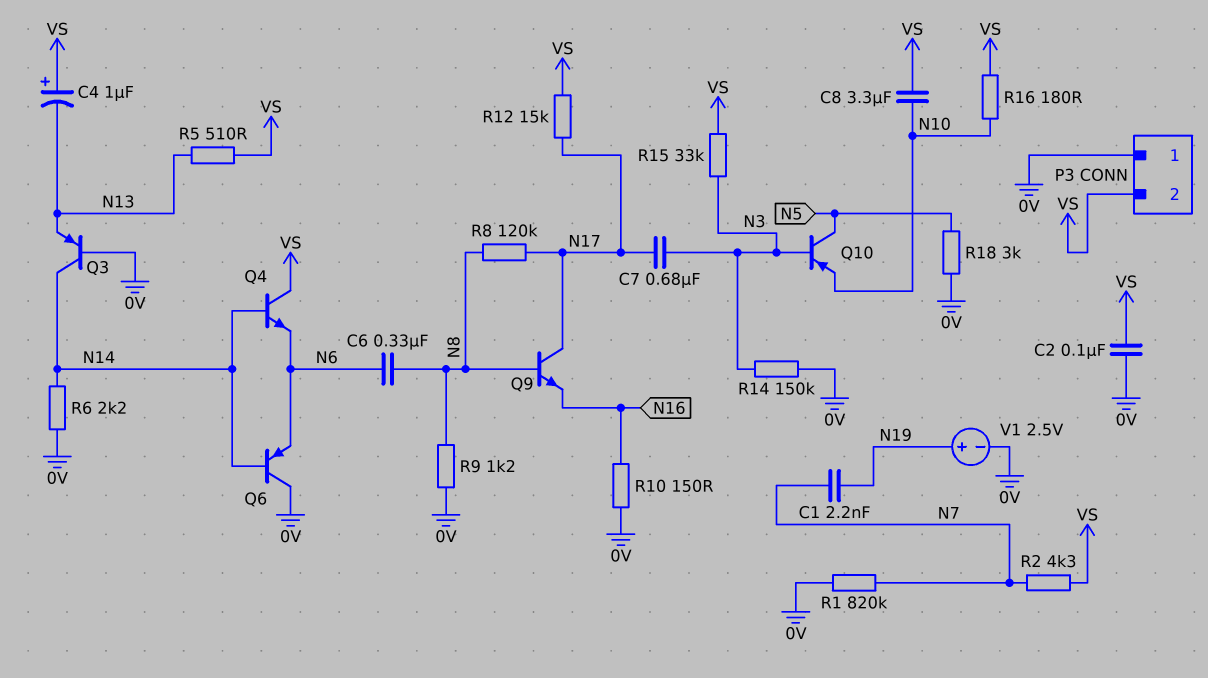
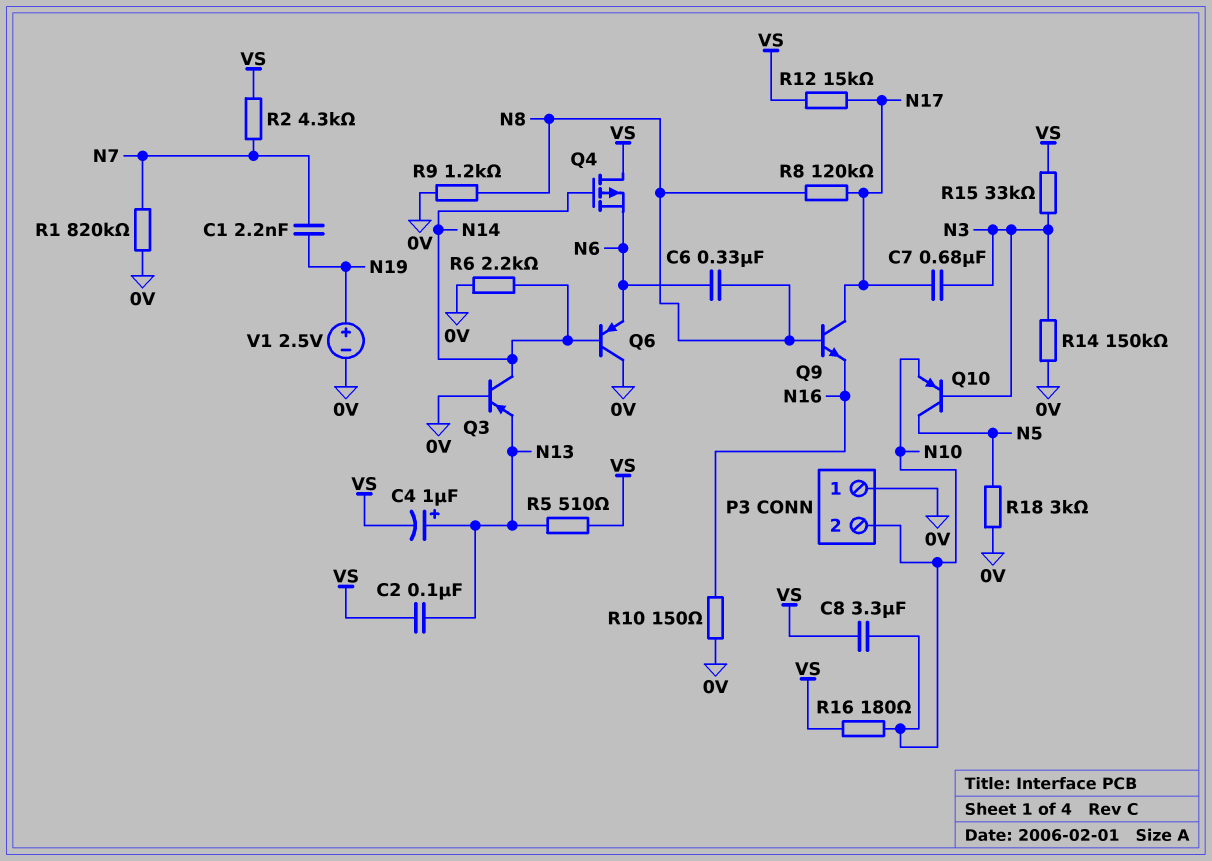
C2: 100nF (0V, VS) -> 100nF (N13, VS)
C4: 1uF (plus VS, minus N13) -> 1uF (plus N13, minus VS)
P3 pin 2: VS -> N10
Q4: NPN (B N14, C VS, E N6) -> PMOS (G N14, D VS, S N6)

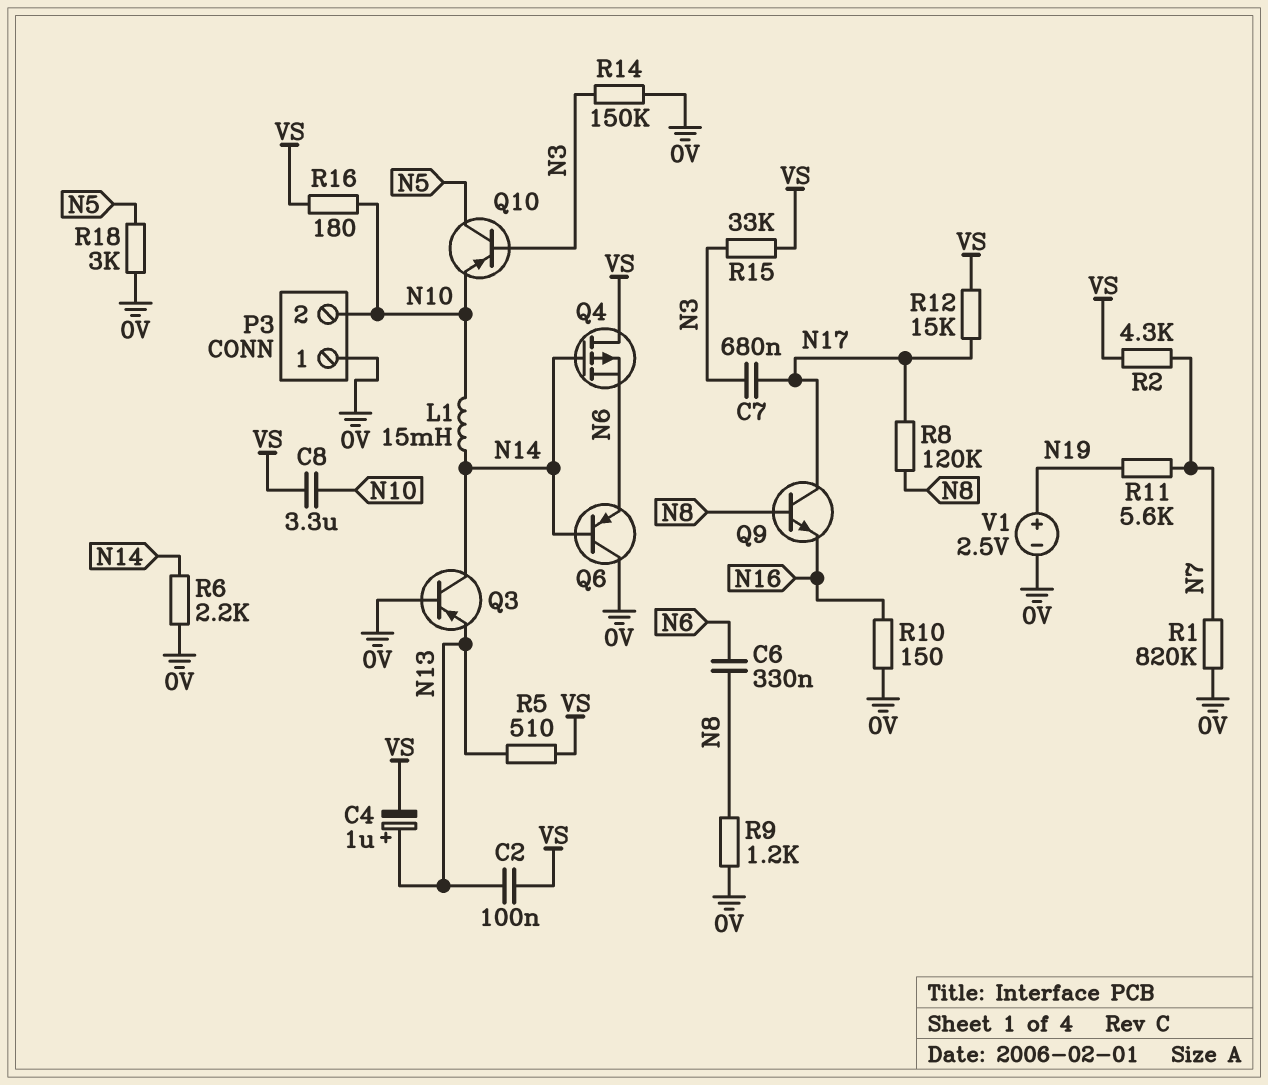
C1: 2.2nF (N7, N19) -> none
L1: none -> 15mH (N10, N14)
R11: none -> 5.6k (N7, N19)

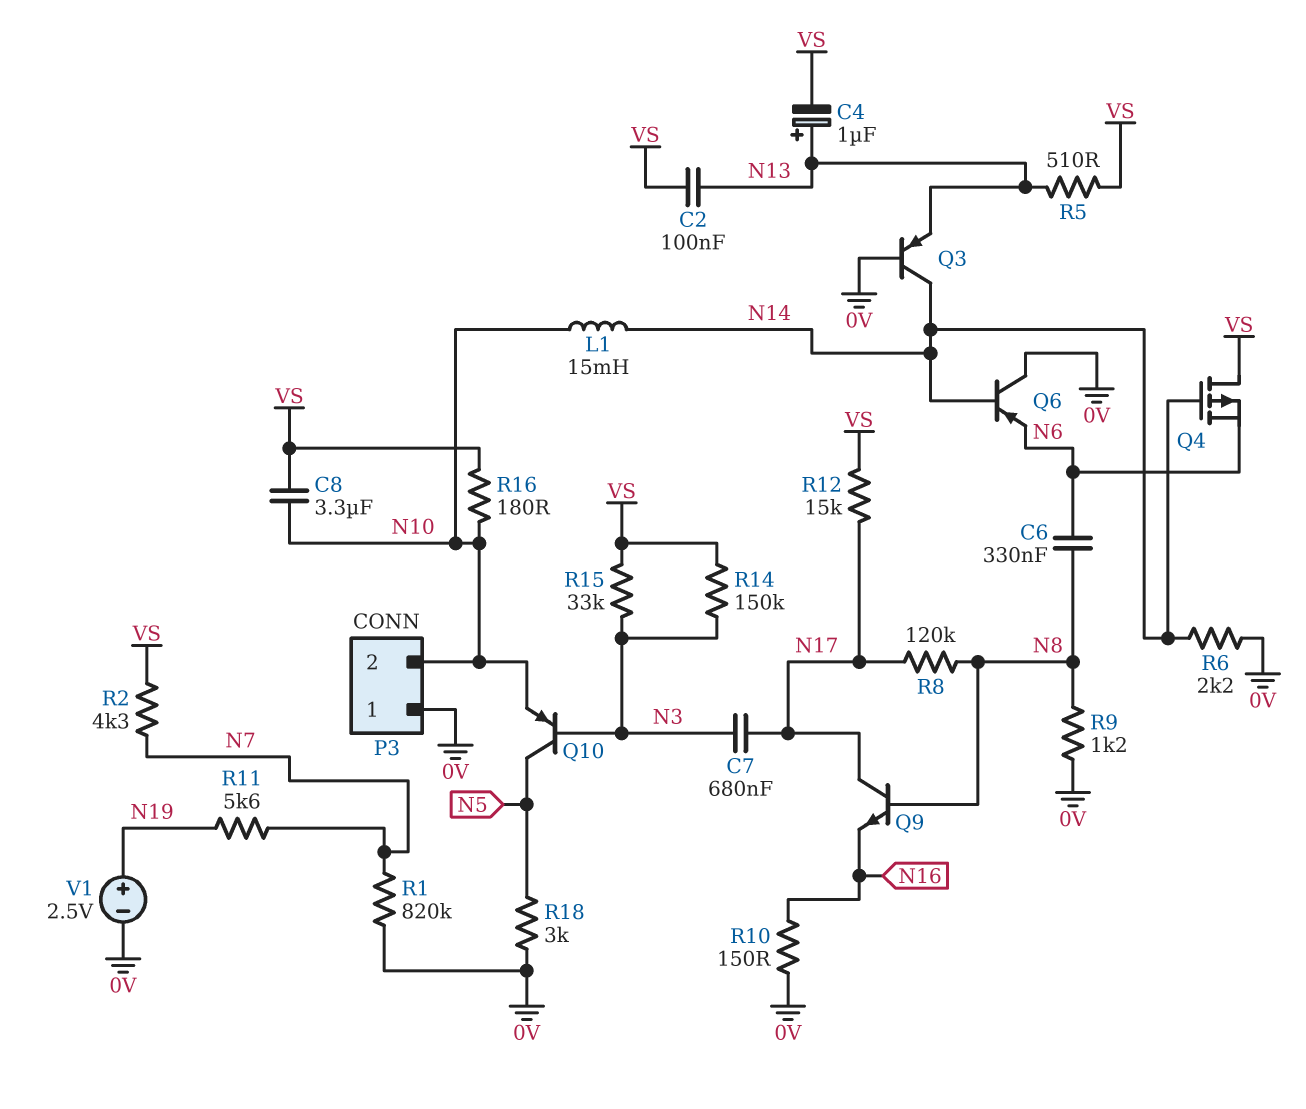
R14: 150k (0V, N3) -> 150k (N3, VS)

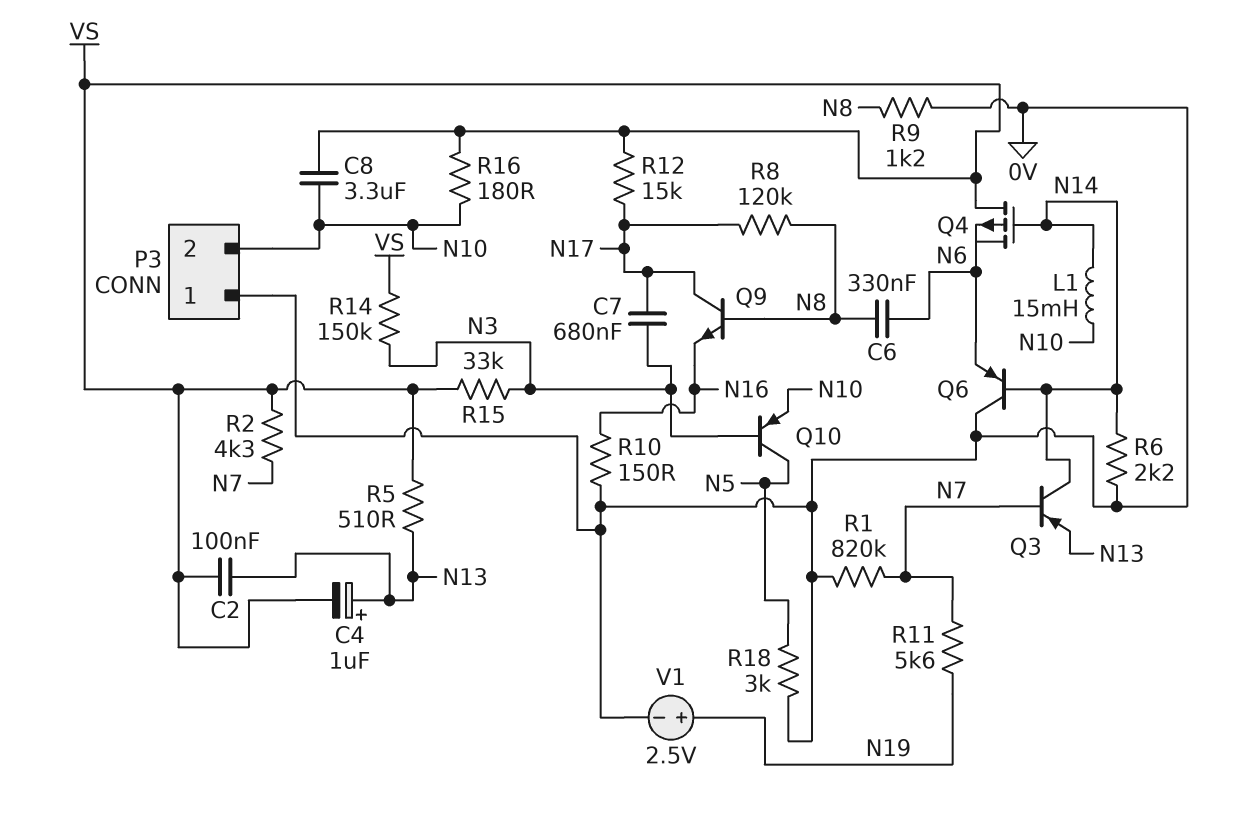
Q3: PNP (B 0V, C N14, E N13) -> PNP (B N7, C N14, E N13)

